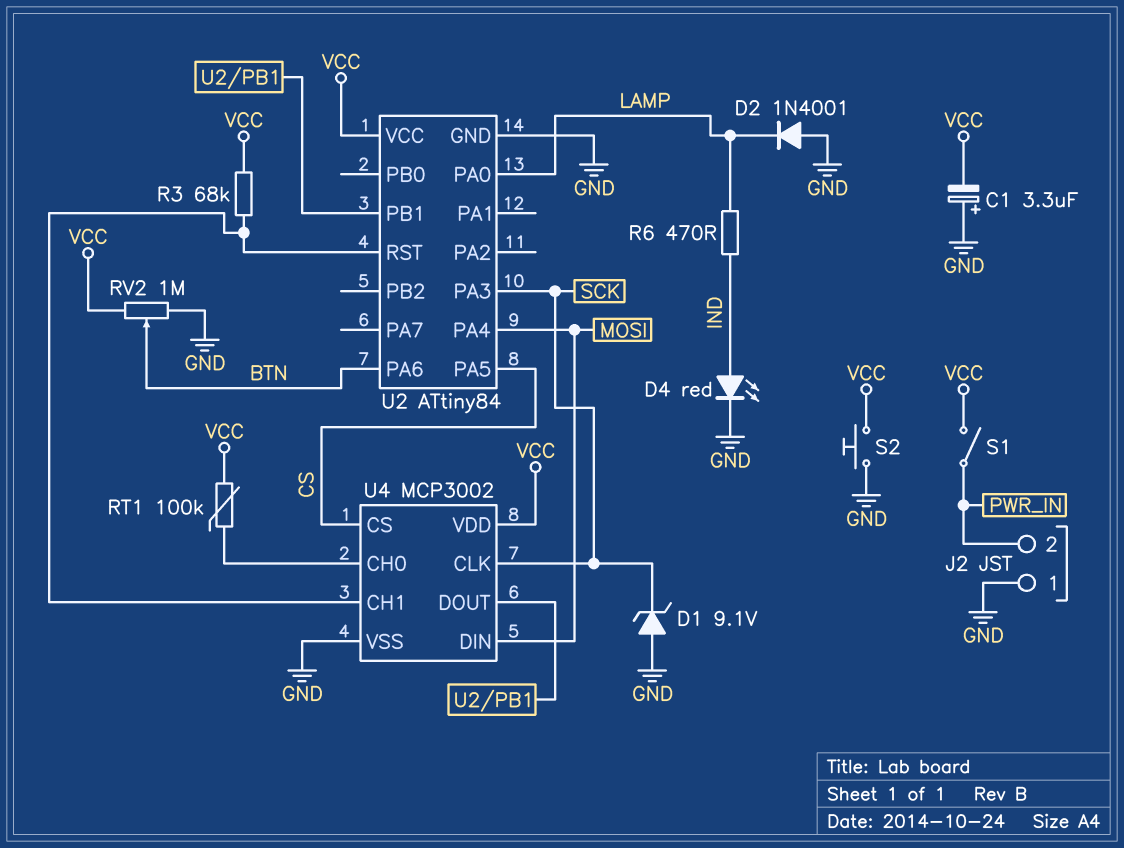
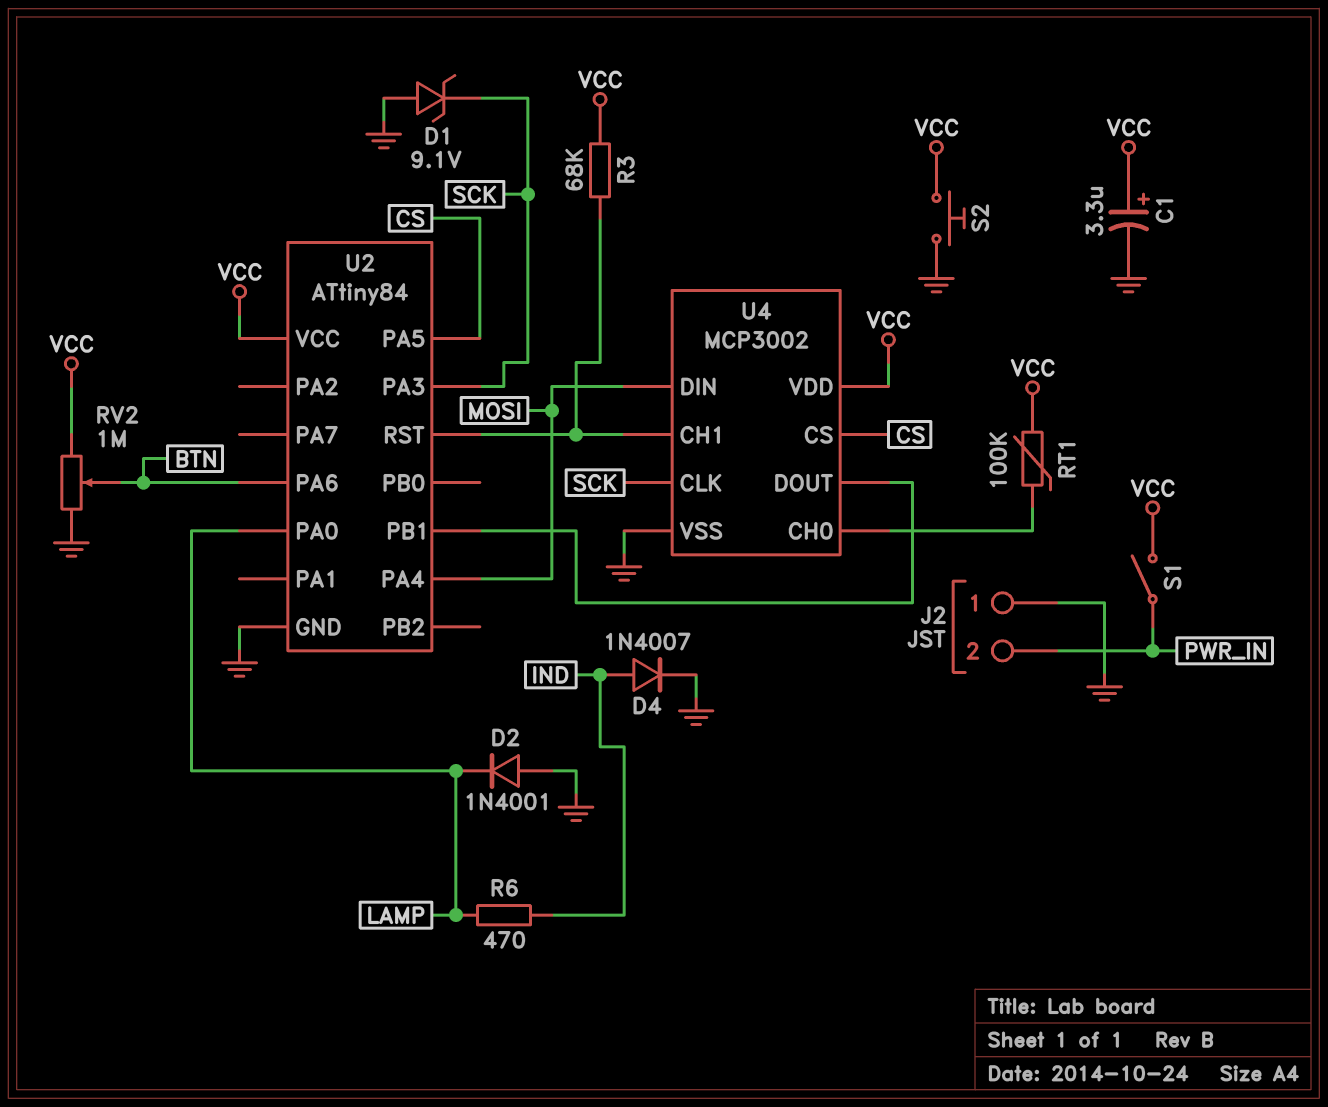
C1: 3.3uF (plus GND, minus VCC) -> 3.3uF (plus VCC, minus GND)
D4: LED red (A IND, K GND) -> diode 1N4007 (A IND, K GND)

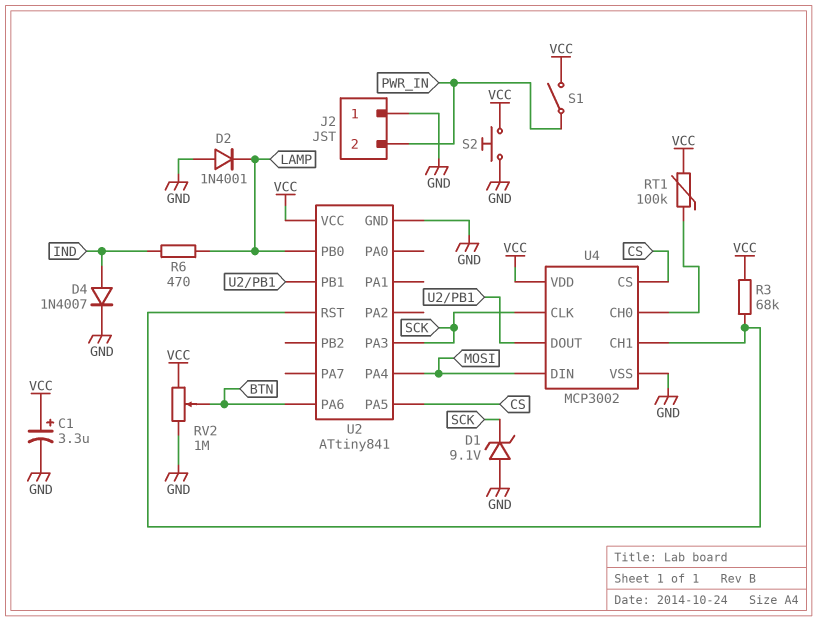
U2: ATtiny84 -> ATtiny841
U2 pin PA0: LAMP -> none
U2 pin PB0: none -> LAMP

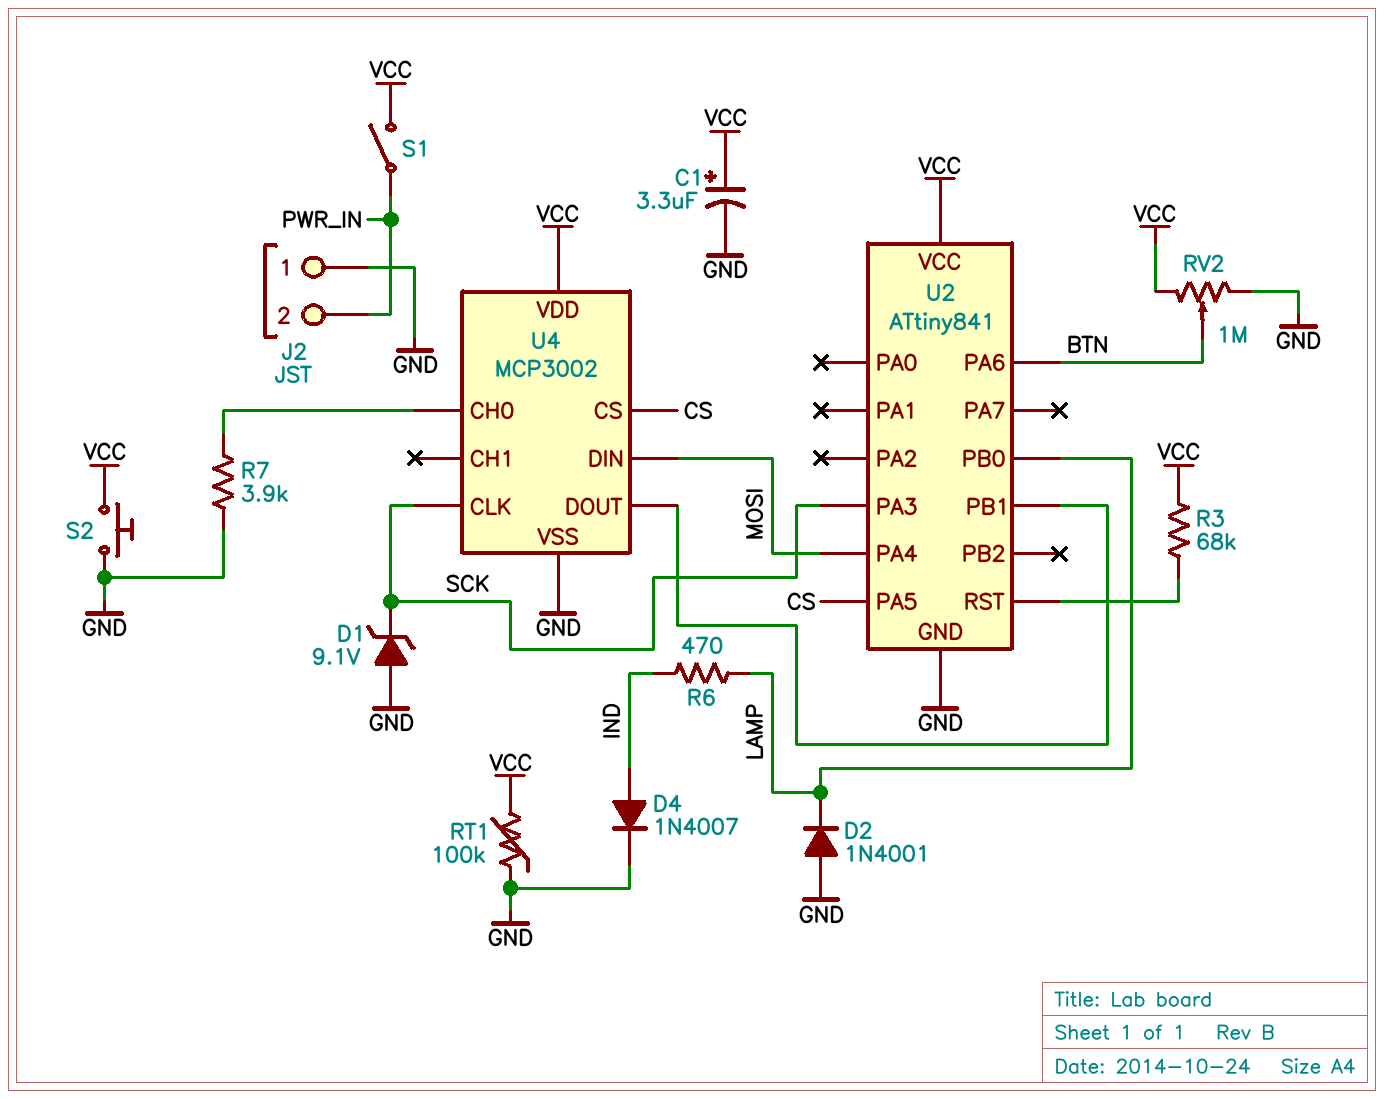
R7: none -> 3.9k (GND, U4/CH0)
RT1: 100k (U4/CH0, VCC) -> 100k (GND, VCC)
U4 pin CH1: U2/RST -> none

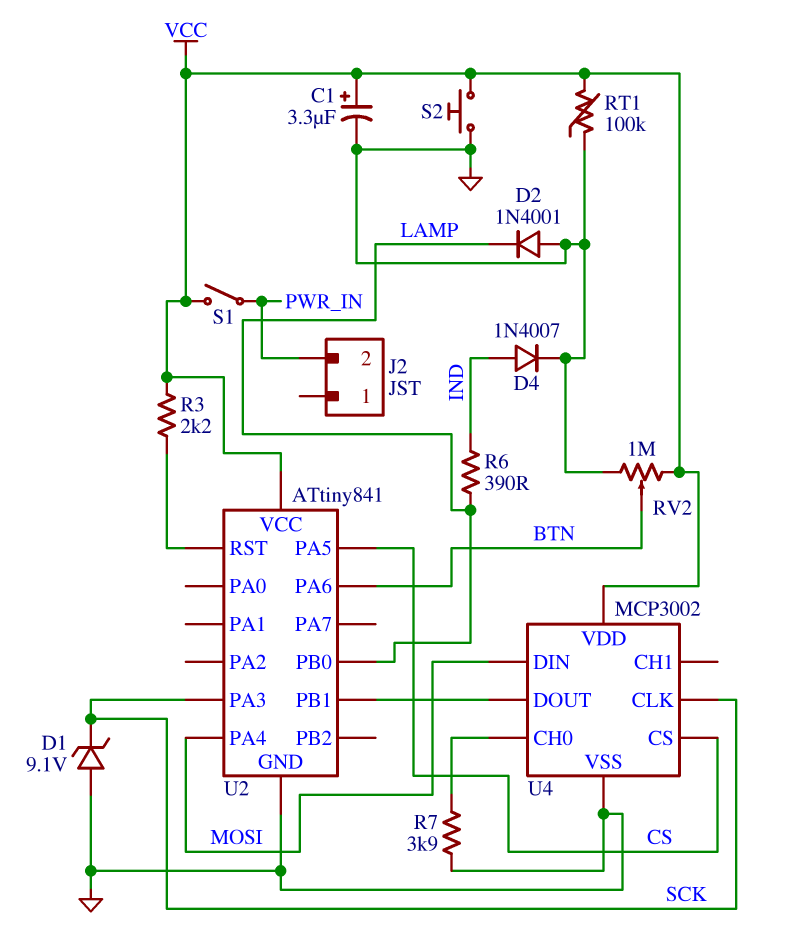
J2 pin 1: GND -> none
R3: 68k (U2/RST, VCC) -> 2.2k (U2/RST, VCC)
R6: 470 (IND, LAMP) -> 390 (IND, LAMP)

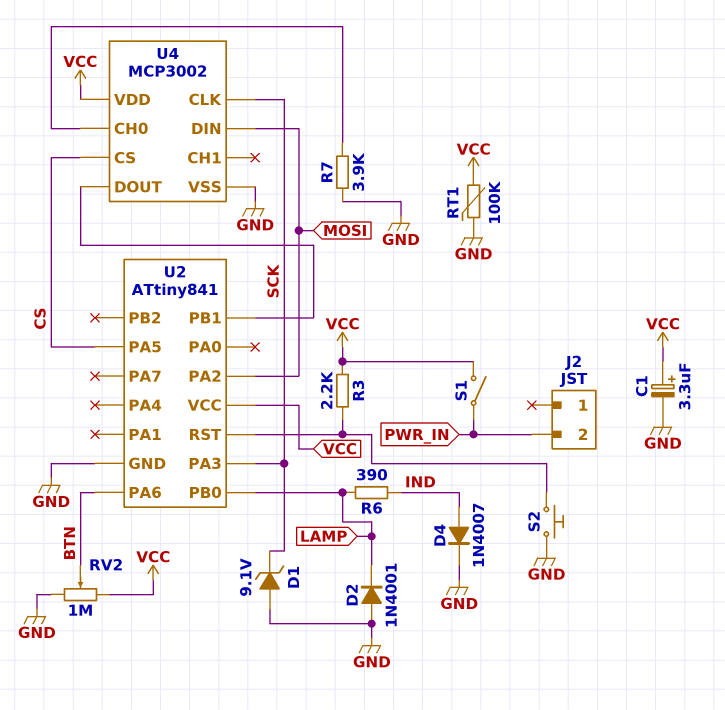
S2: button (GND, VCC) -> button (GND, U2/RST)
U2 pin PA2: none -> MOSI
U2 pin PA4: MOSI -> none

